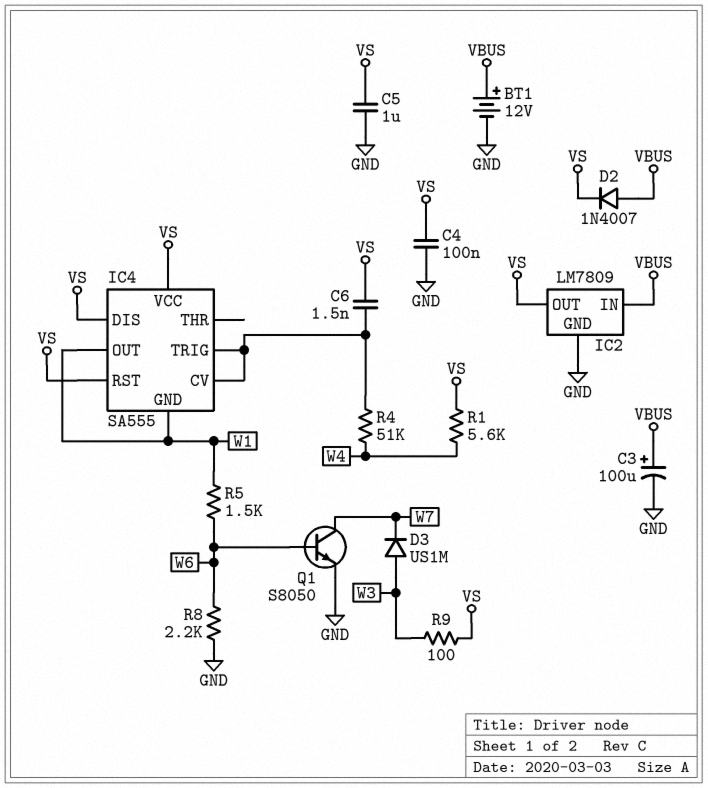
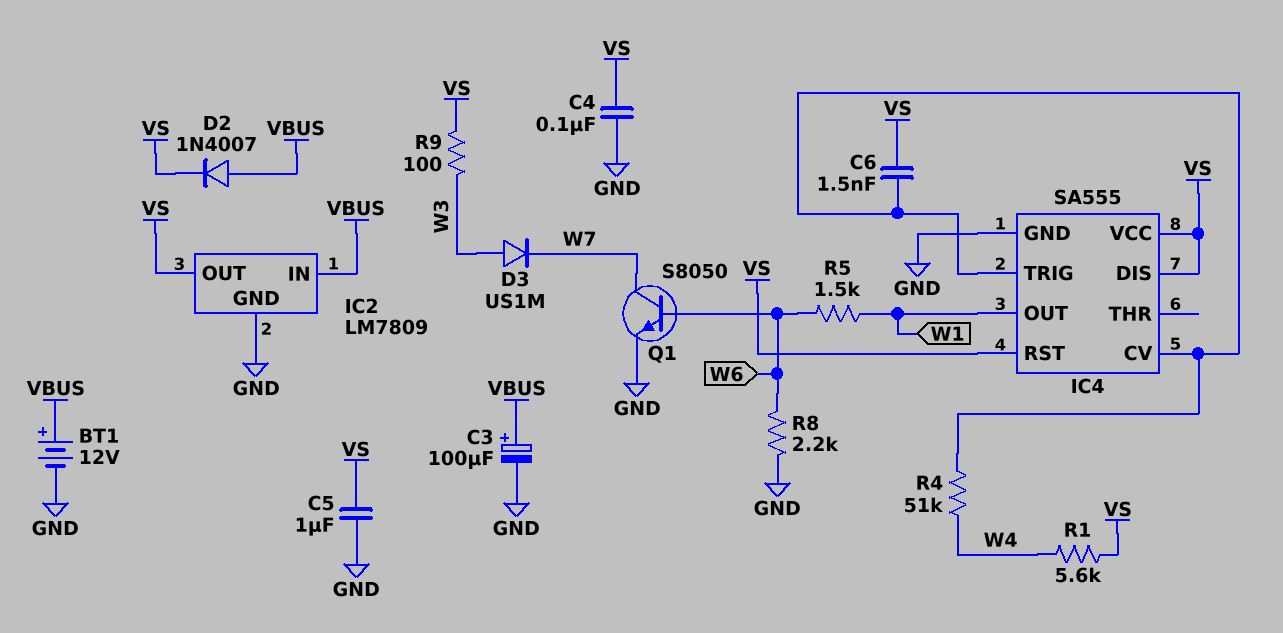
IC4 pin GND: W1 -> GND

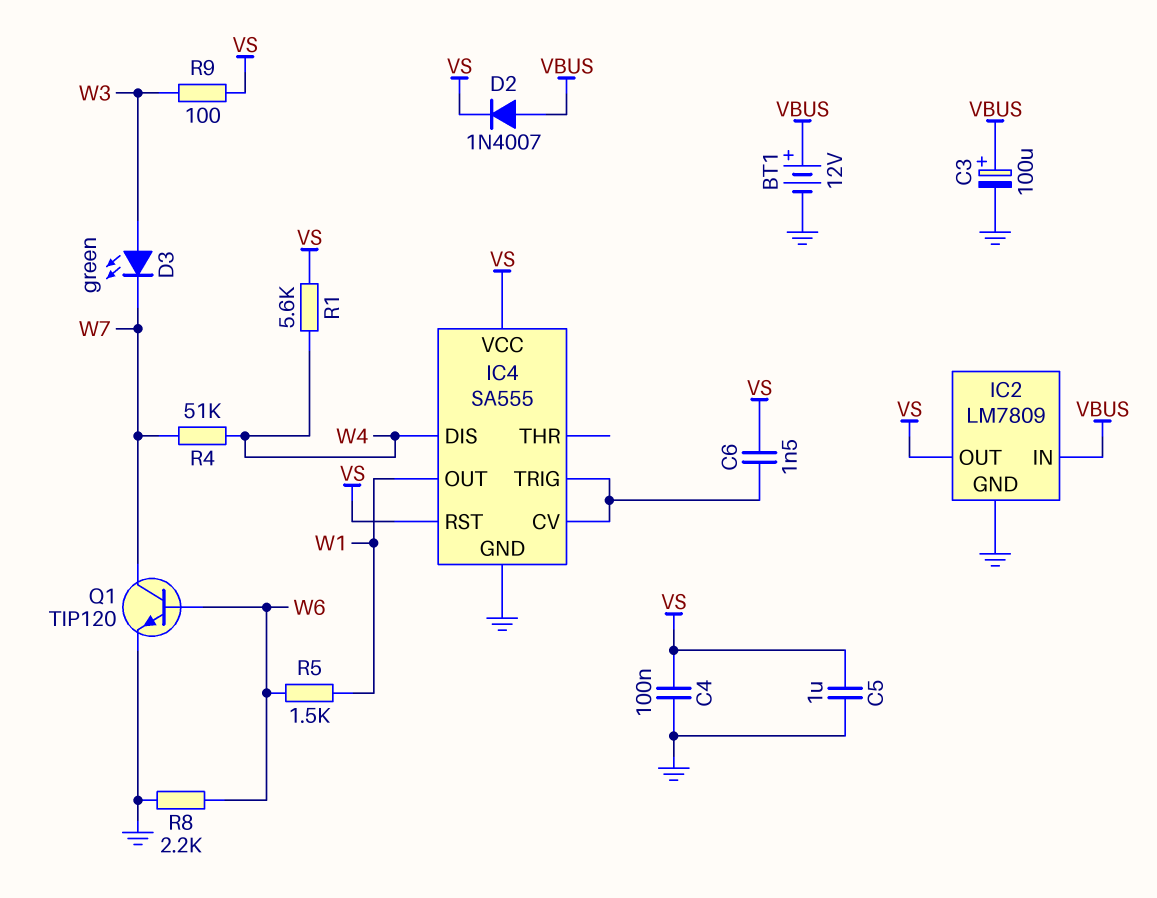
D3: diode US1M (A W3, K W7) -> LED green (A W3, K W7)
IC4 pin DIS: VS -> W4
Q1: NPN S8050 (B W6, C W7, E GND) -> NPN TIP120 (B W6, C W7, E GND)
R4: 51k (IC4/CV, W4) -> 51k (W4, W7)

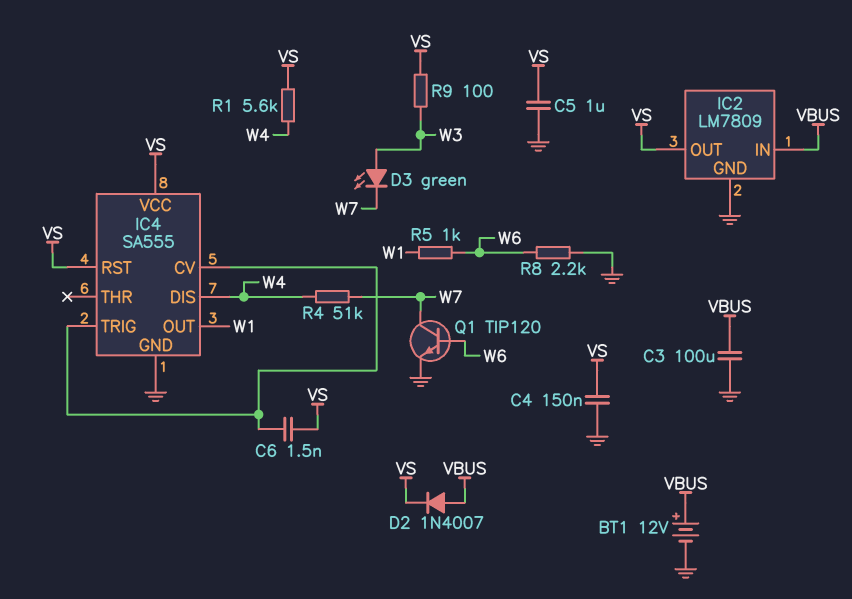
C3: 100uF (plus VBUS, minus GND) -> 100uF (GND, VBUS)
C4: 100nF (GND, VS) -> 150nF (GND, VS)
R5: 1.5k (W1, W6) -> 1k (W1, W6)

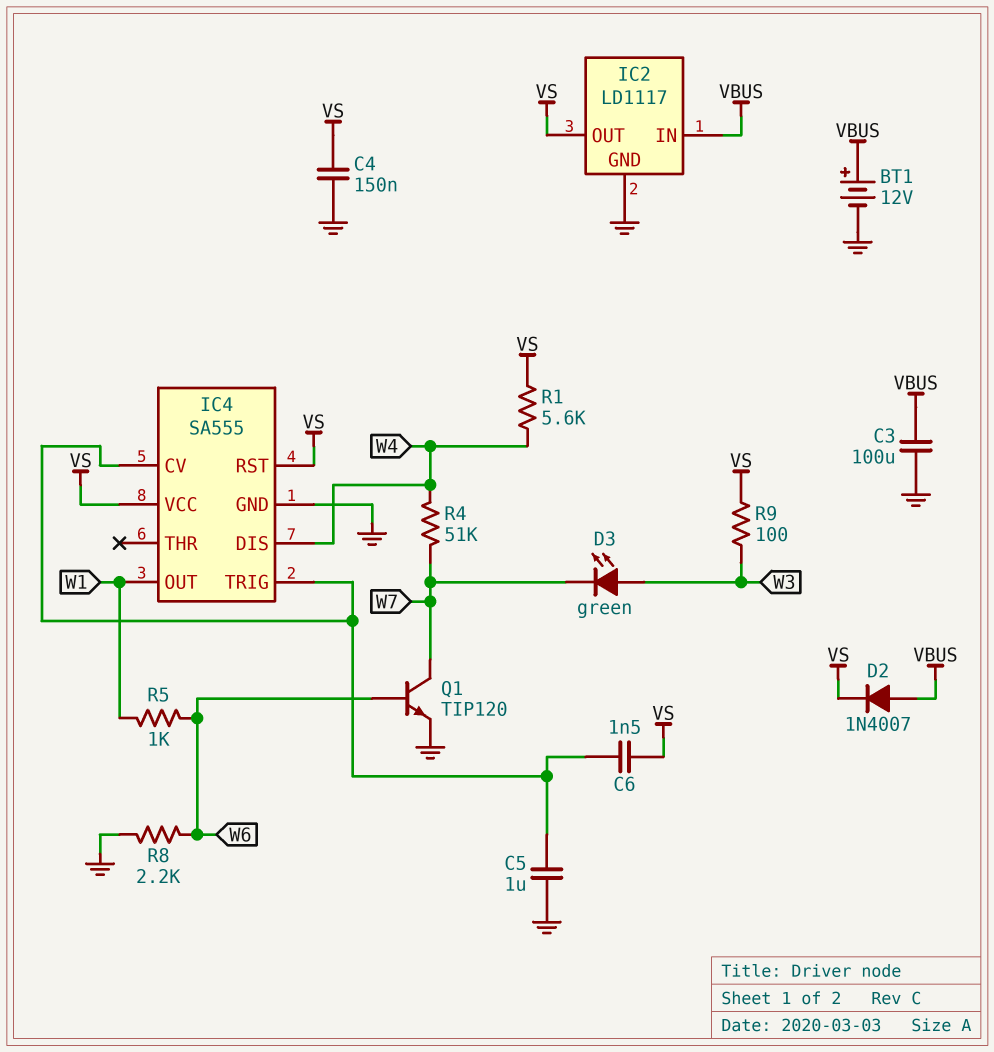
C5: 1uF (GND, VS) -> 1uF (GND, IC4/CV)
IC2: LM7809 -> LD1117

